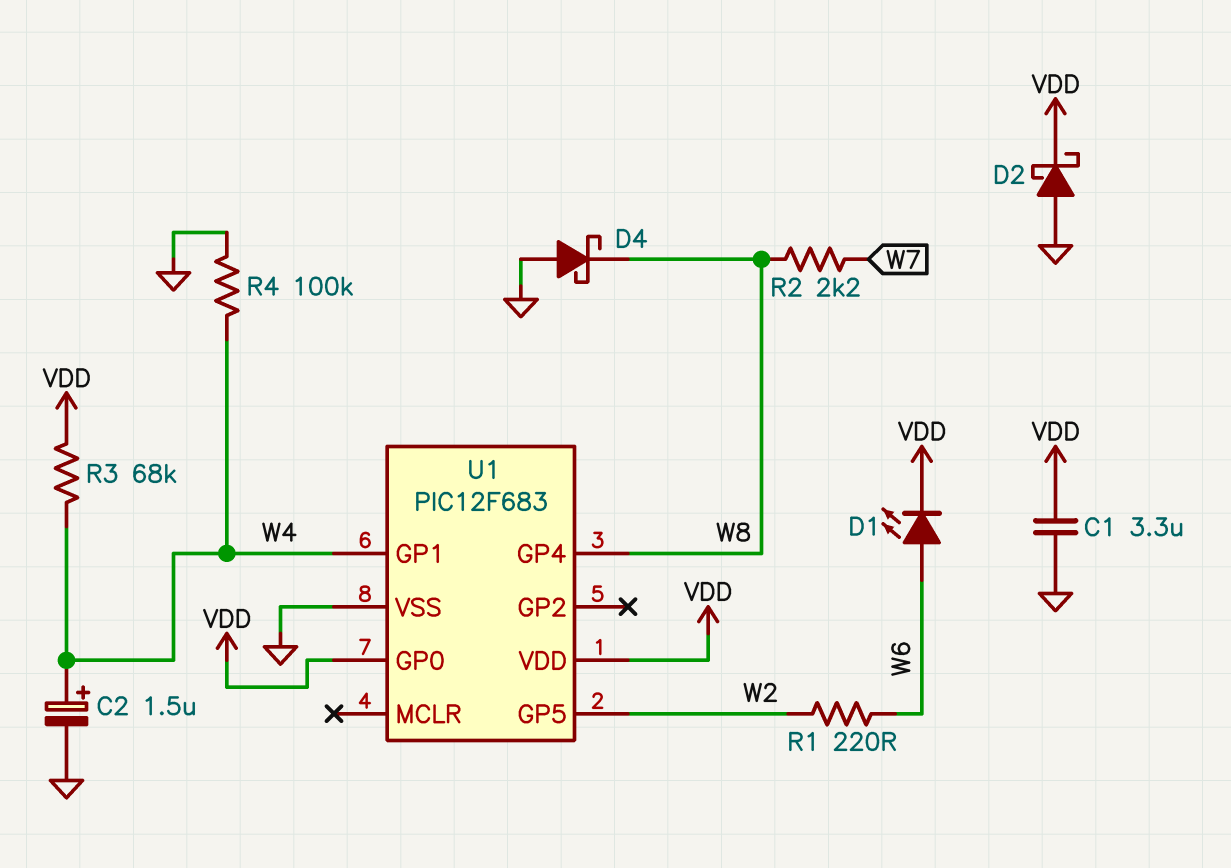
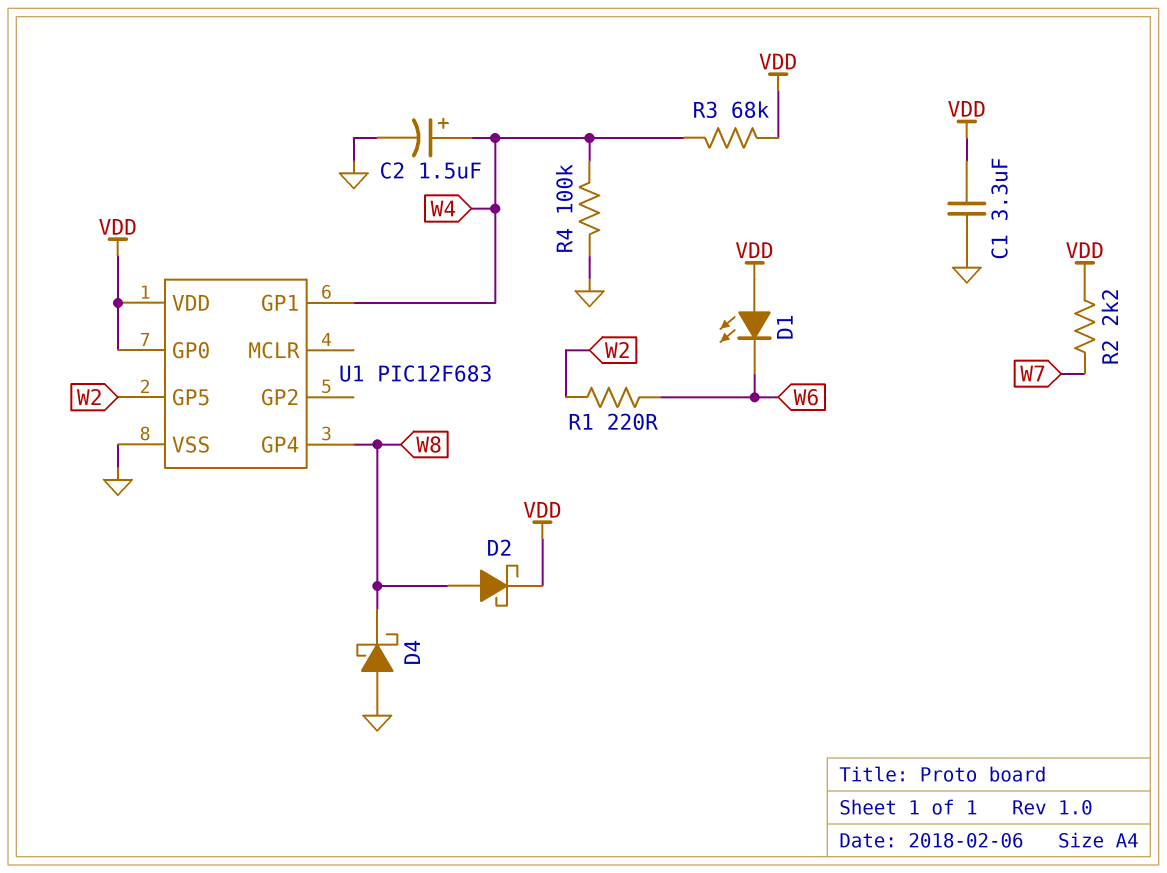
D1: LED (A W6, K VDD) -> LED (A VDD, K W6)
D2: schottky (A GND, K VDD) -> schottky (A W8, K VDD)
R2: 2.2k (W7, W8) -> 2.2k (VDD, W7)

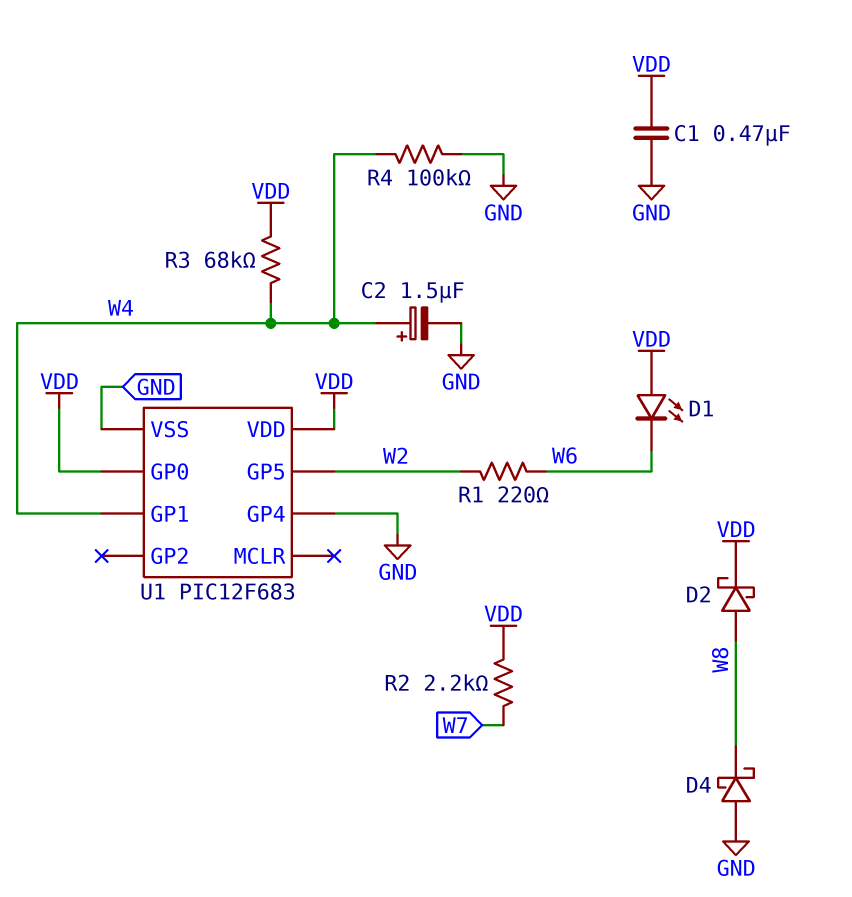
C1: 3.3uF (GND, VDD) -> 470nF (GND, VDD)
U1 pin GP4: W8 -> GND

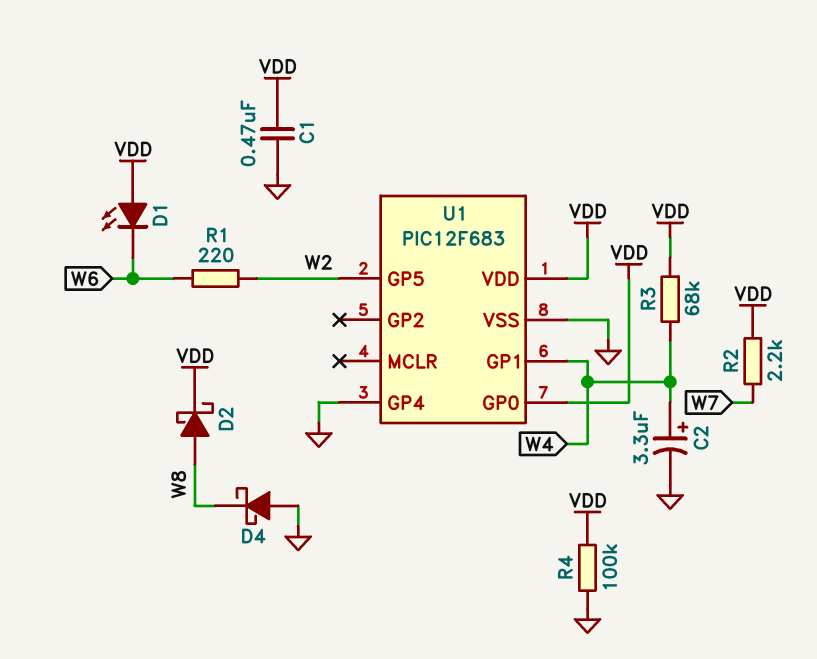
C2: 1.5uF (plus W4, minus GND) -> 3.3uF (plus W4, minus GND)
R4: 100k (GND, W4) -> 100k (GND, VDD)

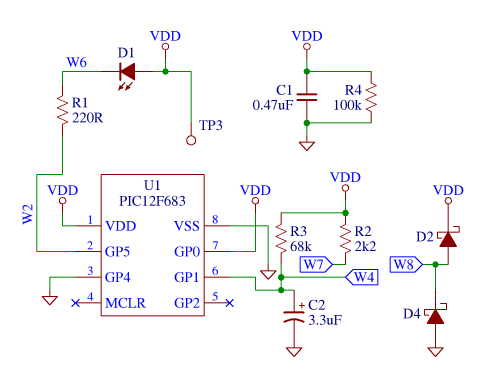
TP3: none -> test point (VDD)

